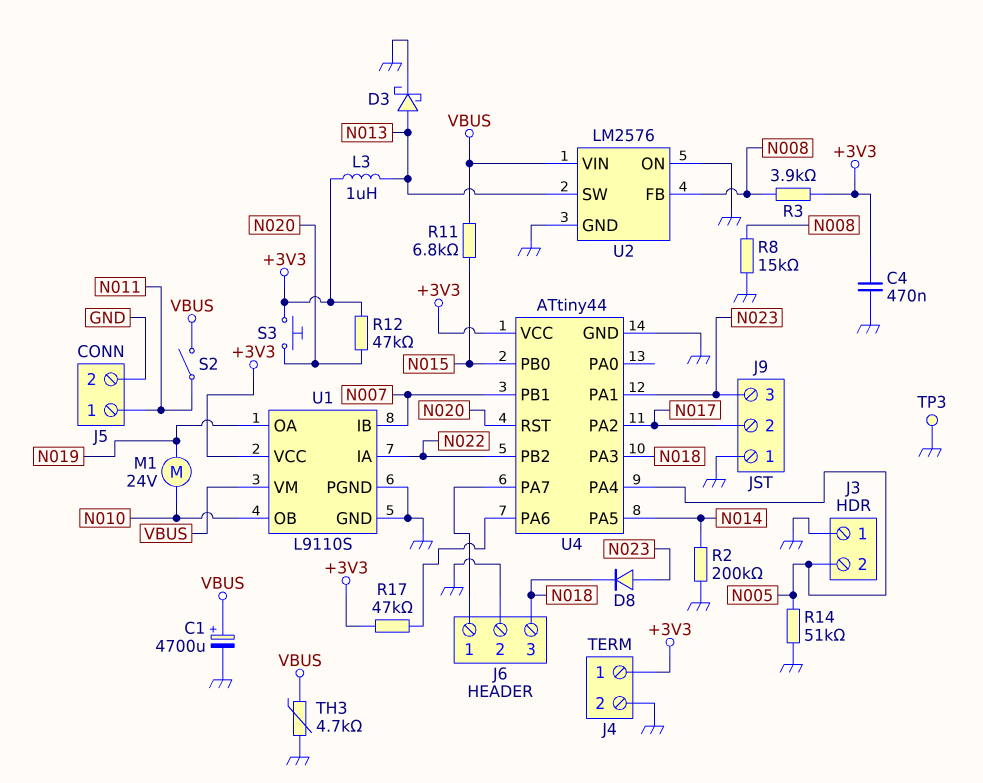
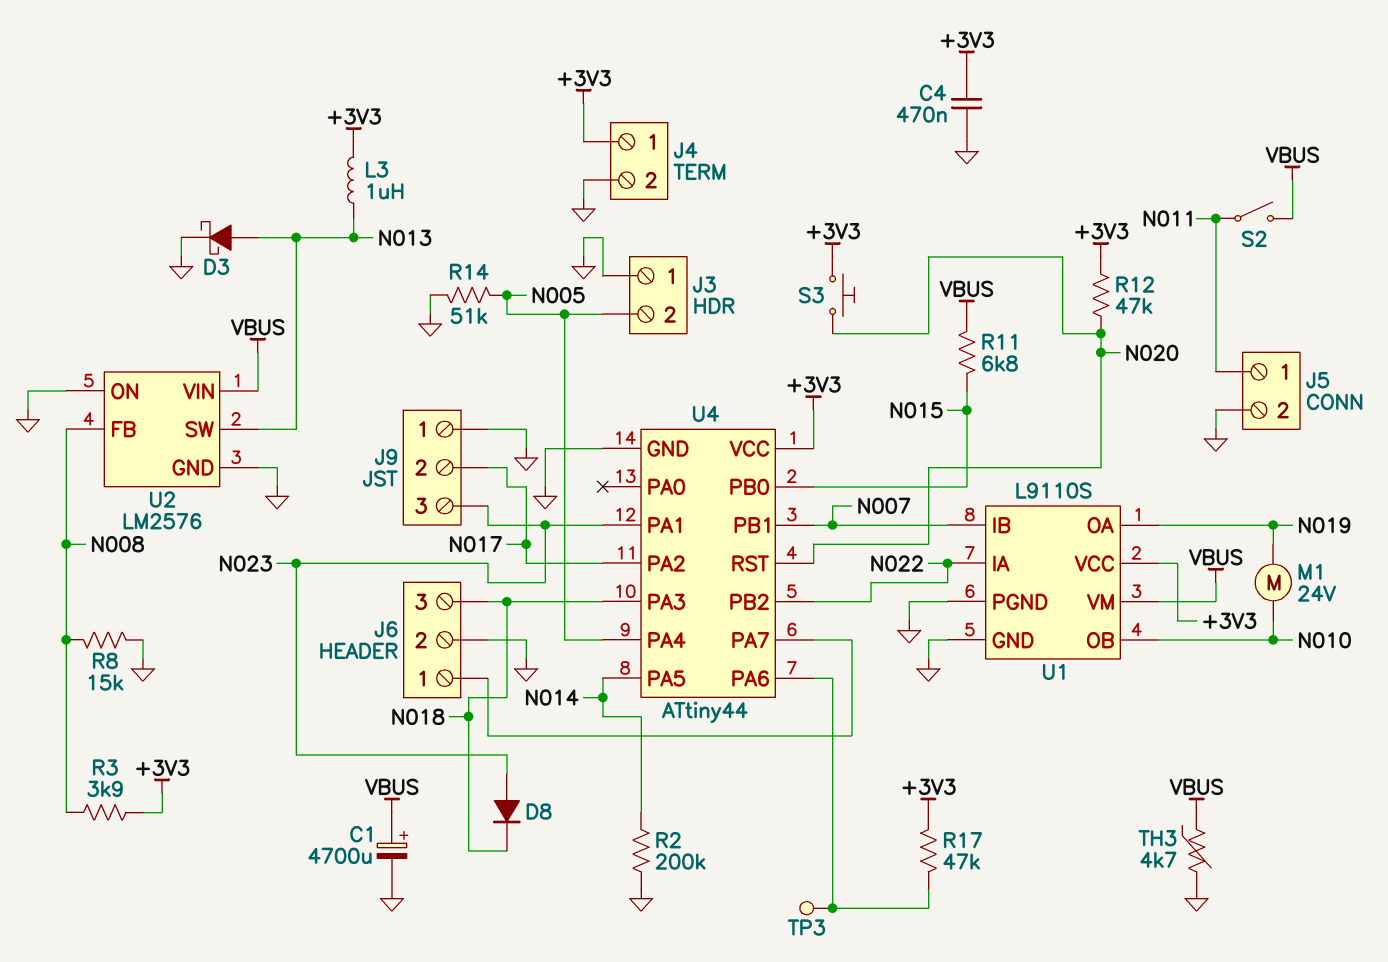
TP3: test point (GND) -> test point (U4/PA6)

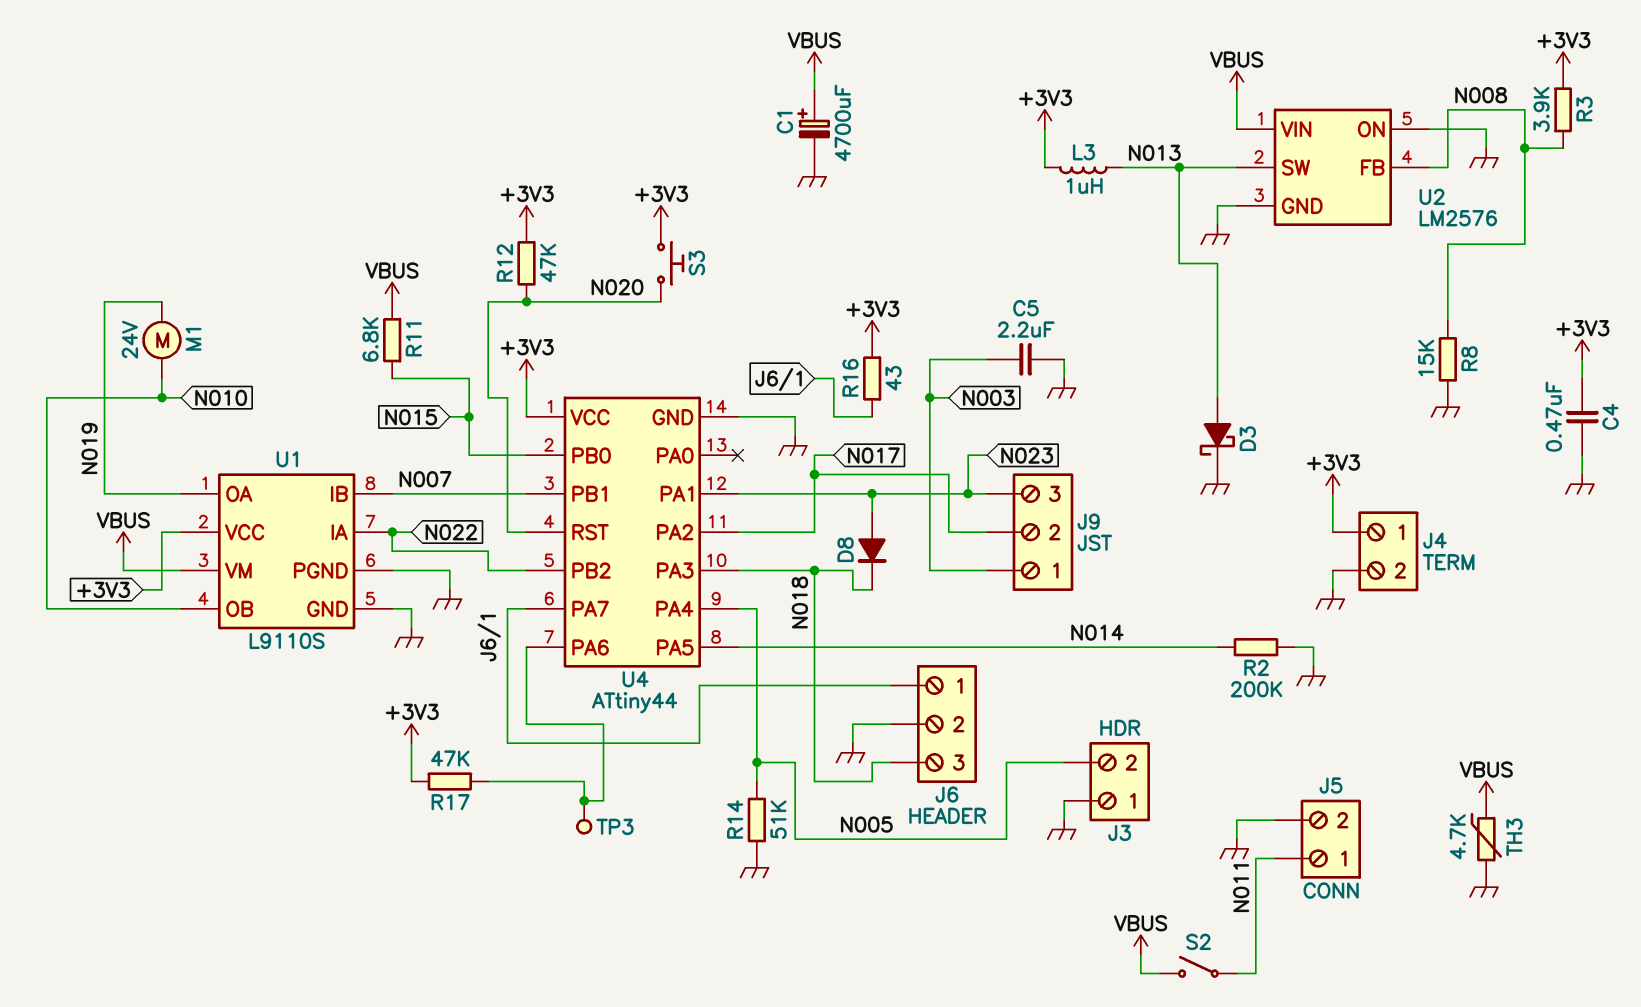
C5: none -> 2.2uF (GND, N003)
J9 pin 1: GND -> N003
R16: none -> 43 (+3V3, J6/1)

